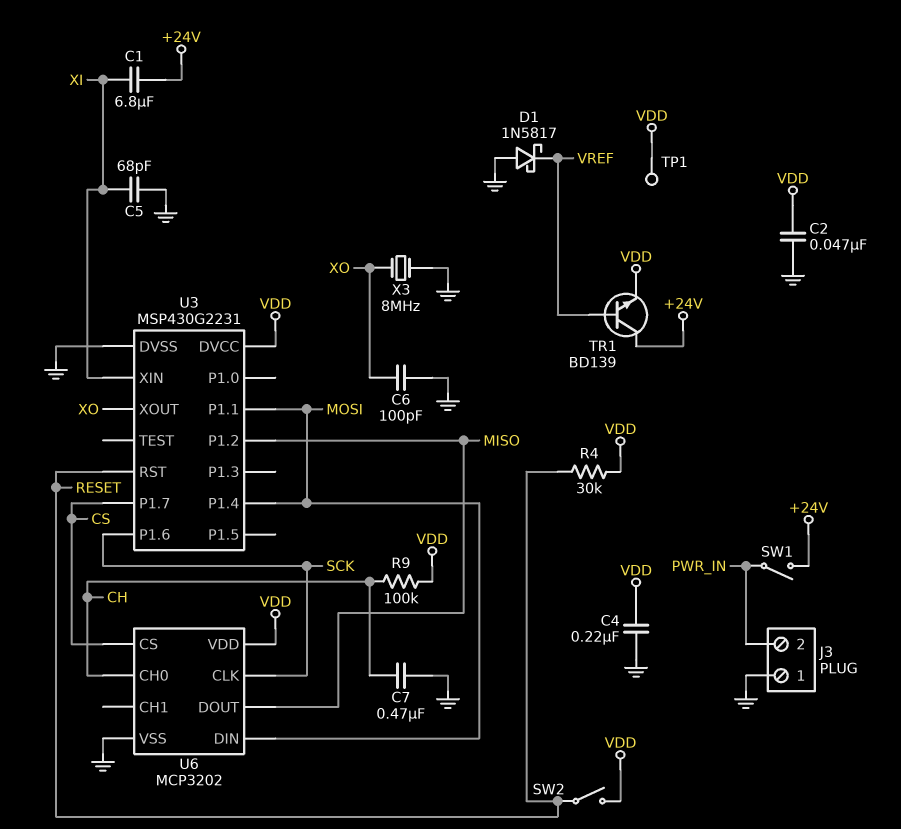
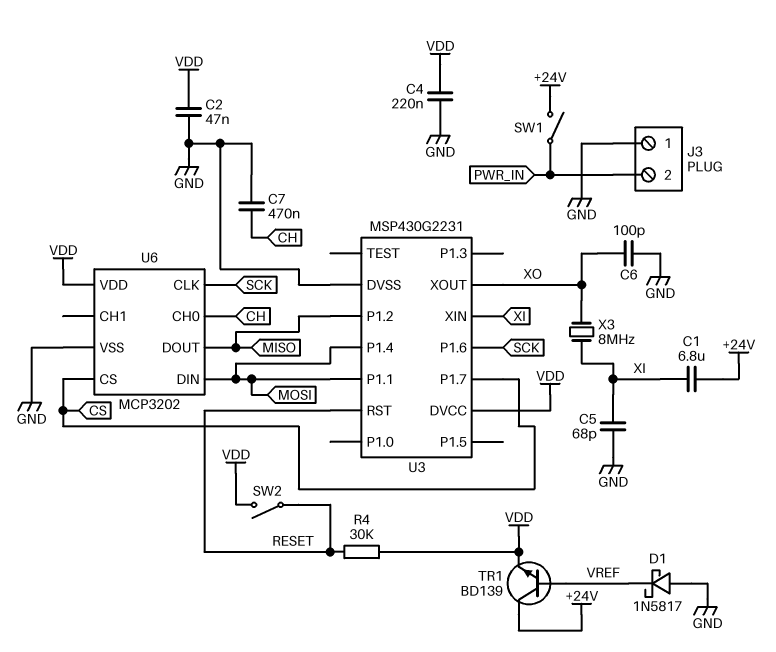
R9: 100k (CH, VDD) -> none
TP1: test point (VDD) -> none
X3: 8MHz (GND, XO) -> 8MHz (XI, XO)

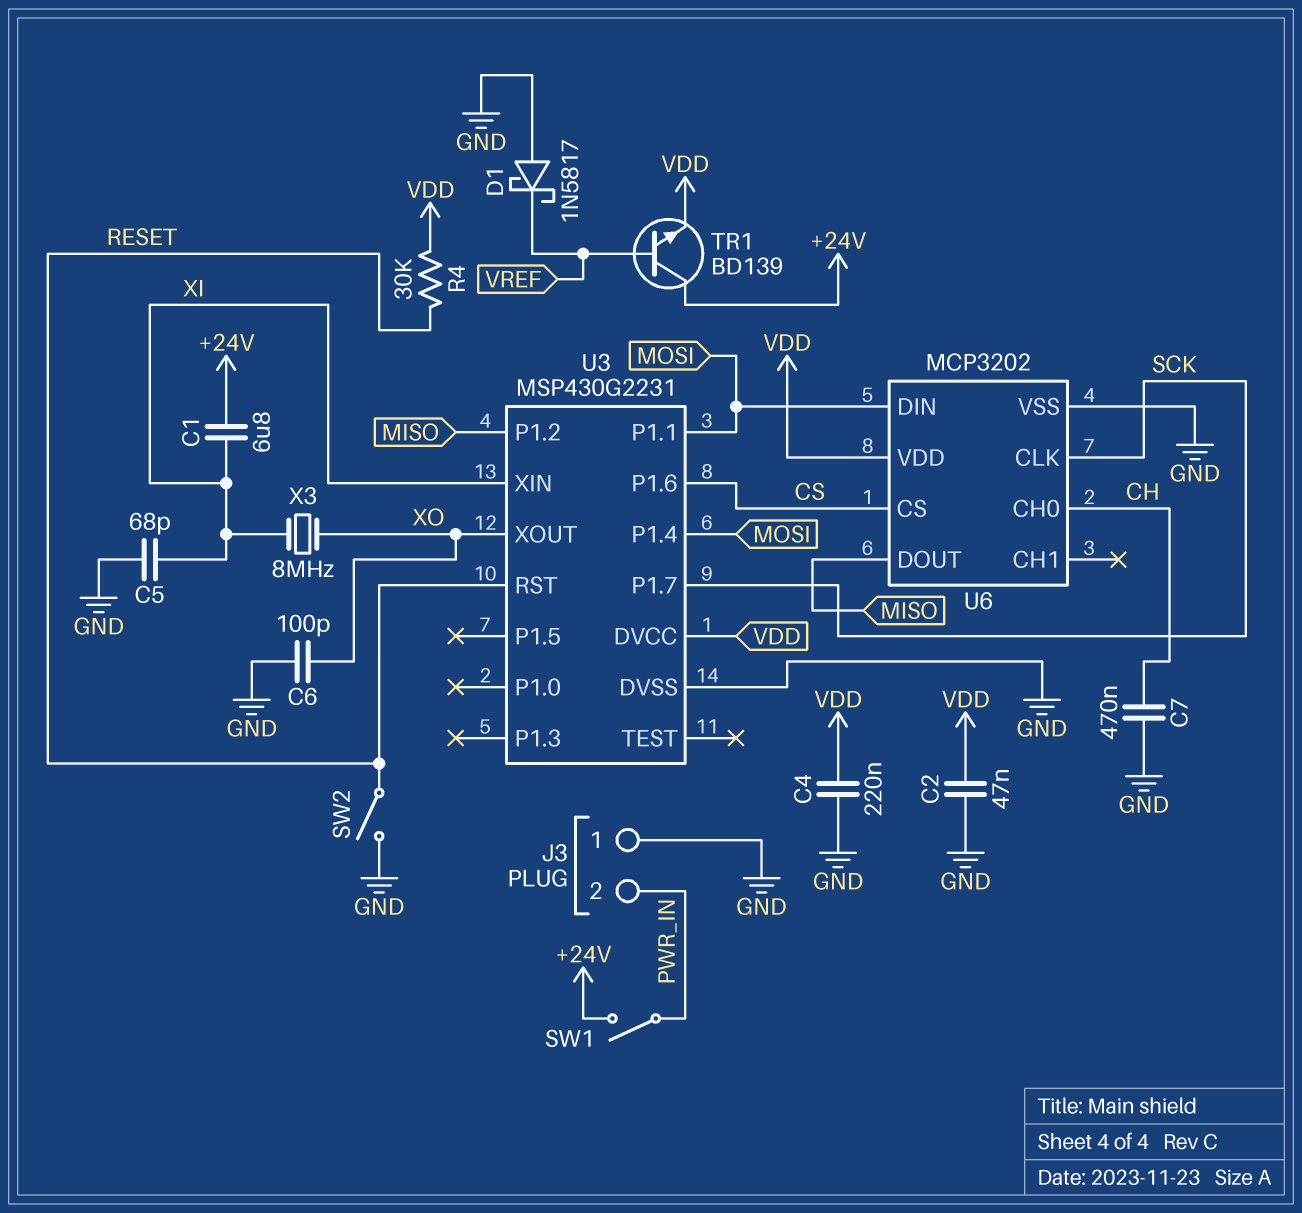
SW2: switch (RESET, VDD) -> switch (GND, RESET)
U3 pin P1.6: SCK -> CS
U3 pin P1.7: CS -> SCK

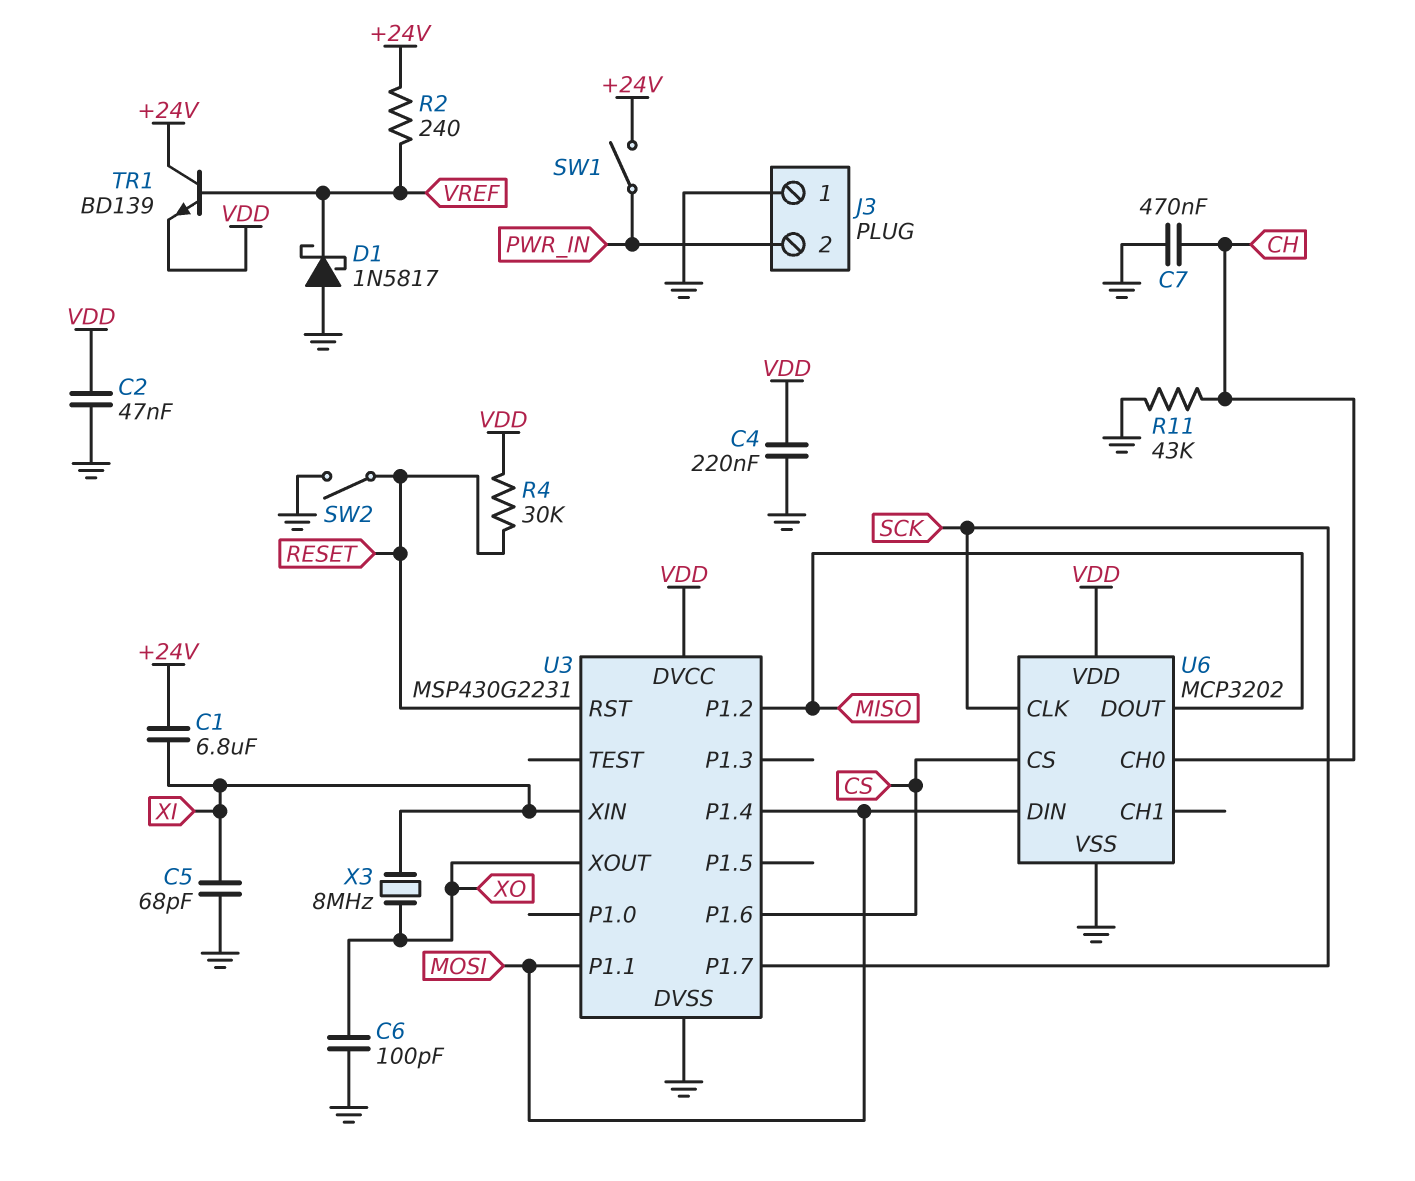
R2: none -> 240 (+24V, VREF)
R11: none -> 43k (CH, GND)

